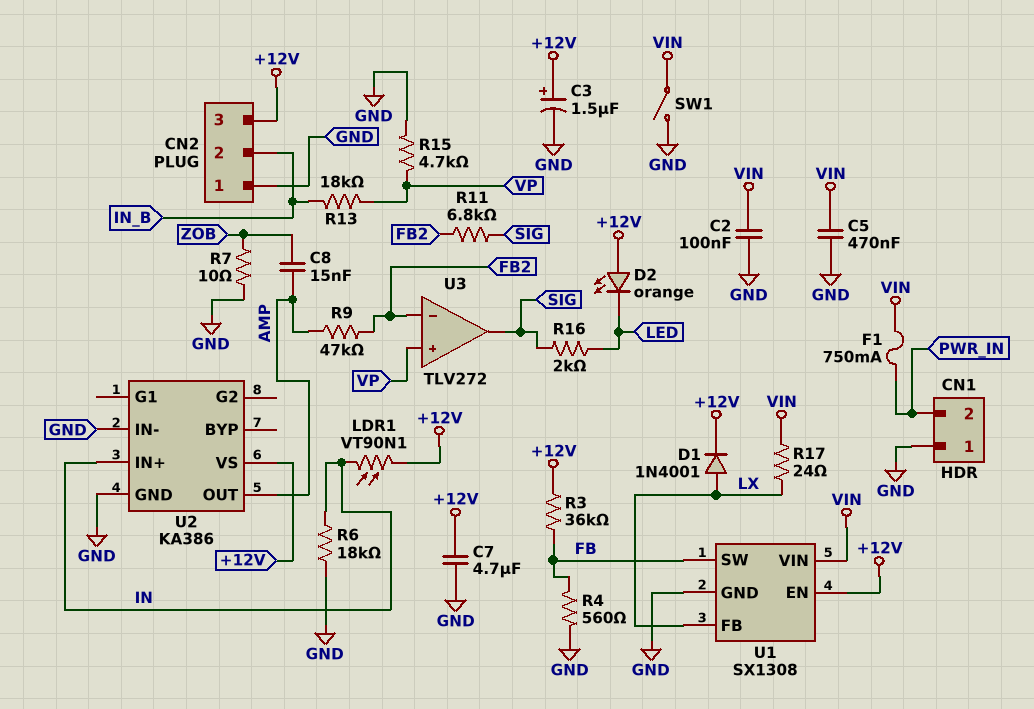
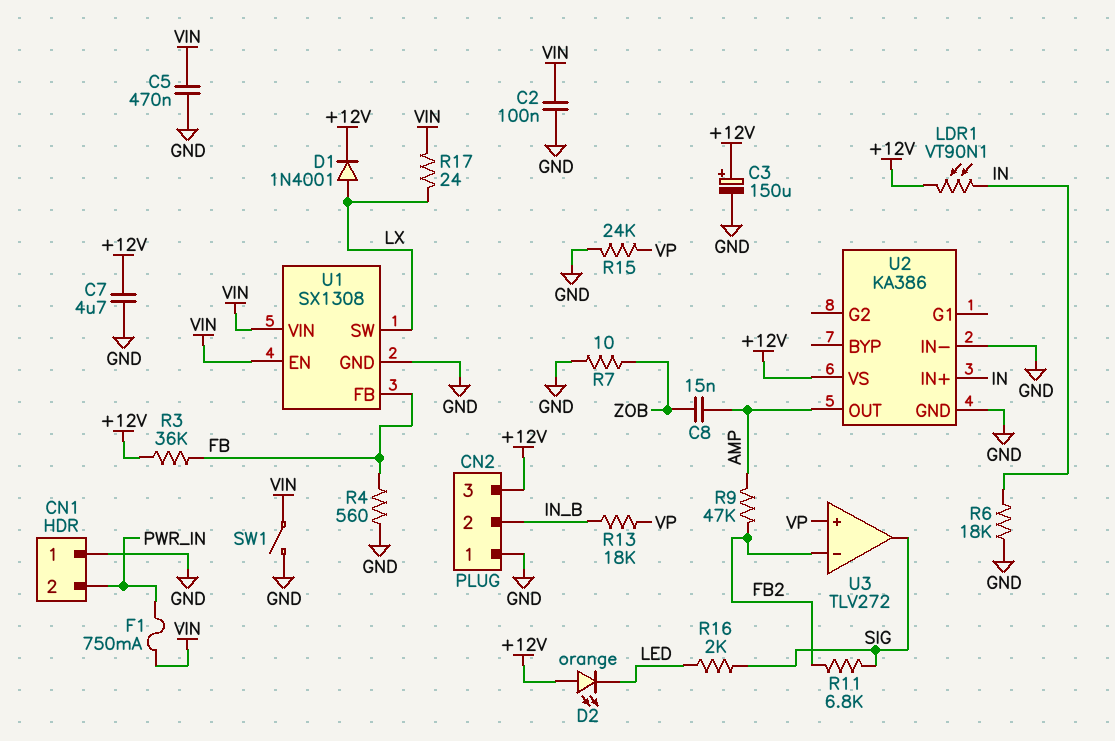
C3: 1.5uF (plus +12V, minus GND) -> 150uF (plus +12V, minus GND)
R15: 4.7k (GND, VP) -> 24k (GND, VP)
U1 pin EN: +12V -> VIN
U1 pin FB: LX -> FB
U1 pin SW: FB -> LX

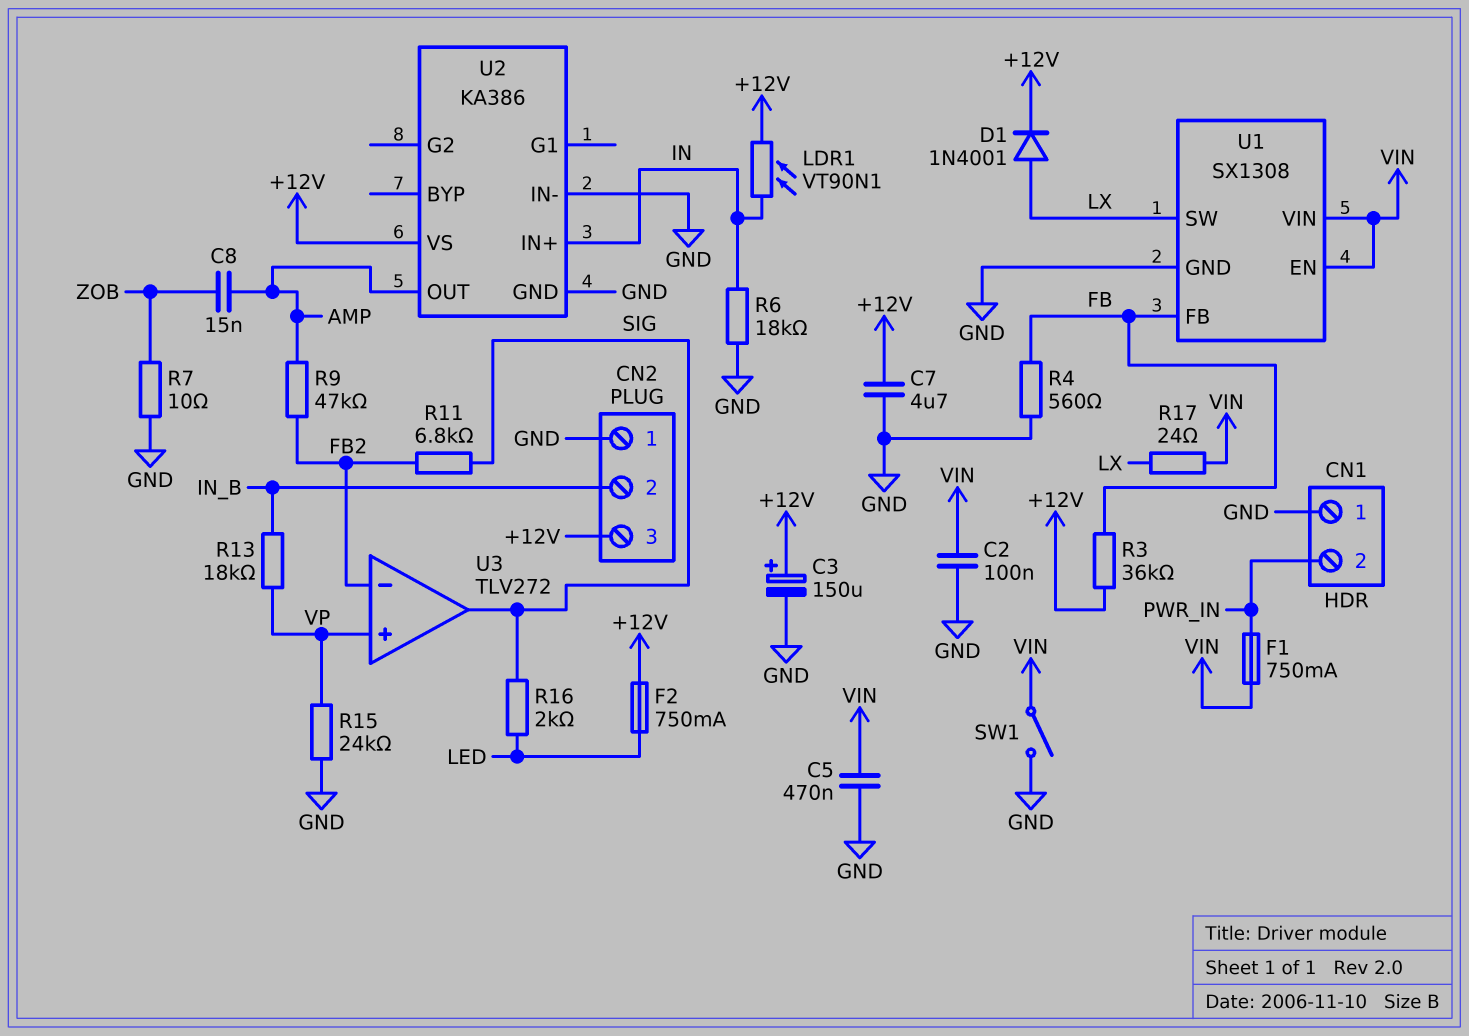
D2: LED orange (A +12V, K LED) -> none
F2: none -> 750mA (+12V, LED)

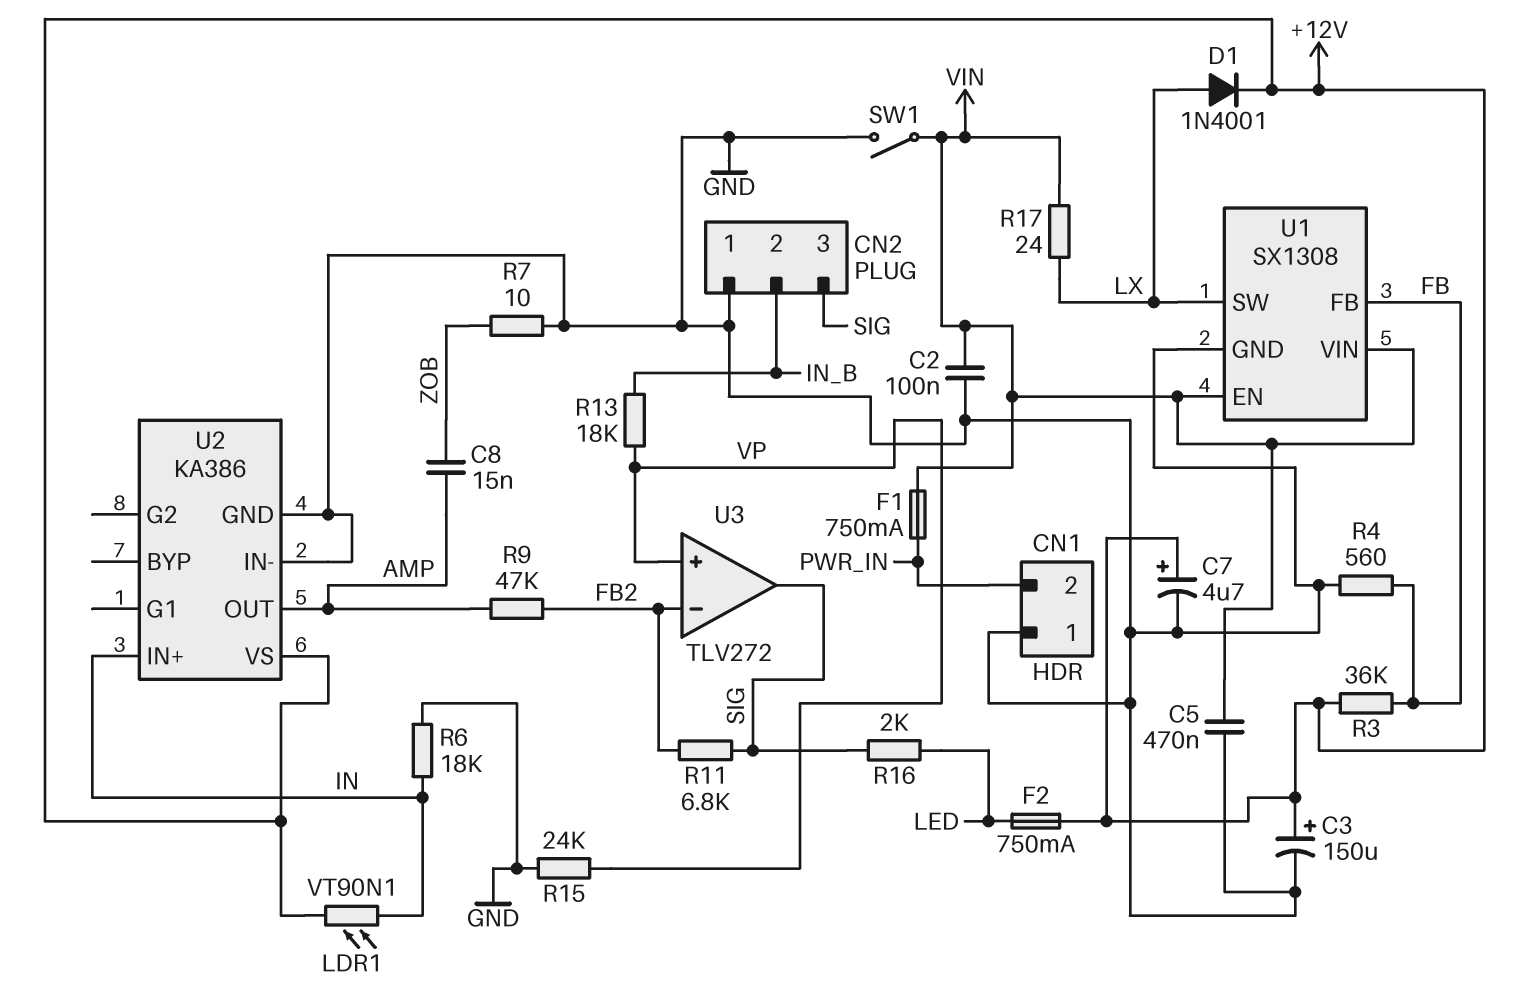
C7: 4.7uF (+12V, GND) -> 4.7uF (plus +12V, minus GND)
CN2 pin 3: +12V -> SIG

